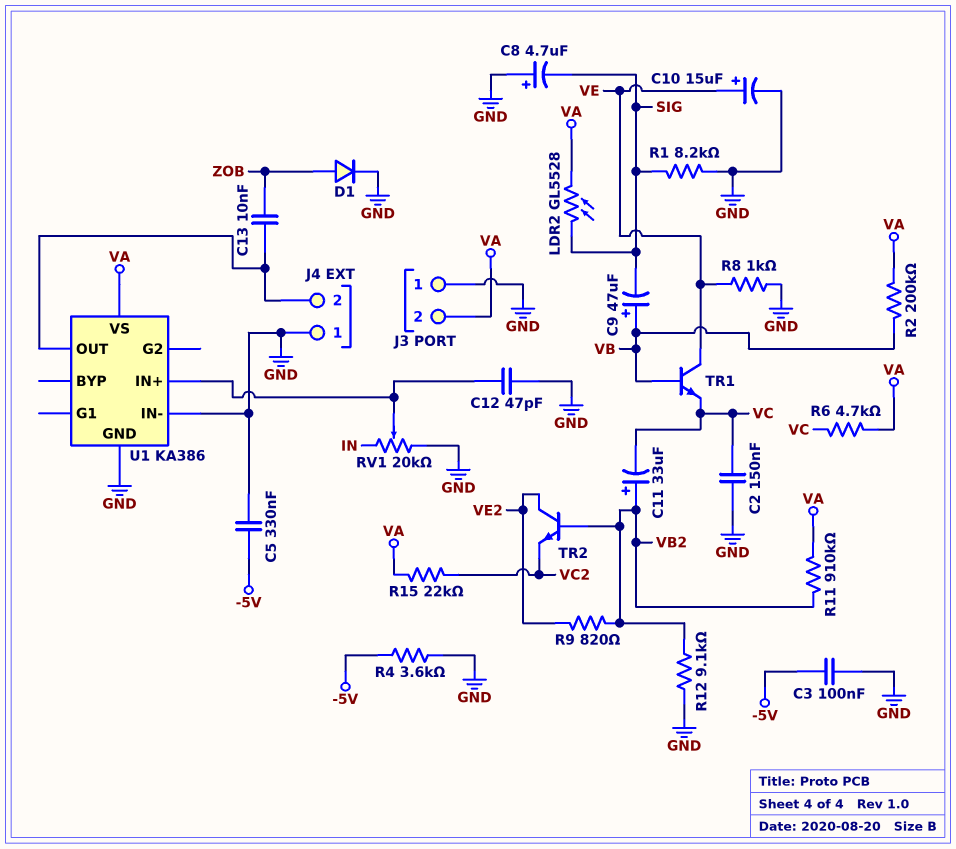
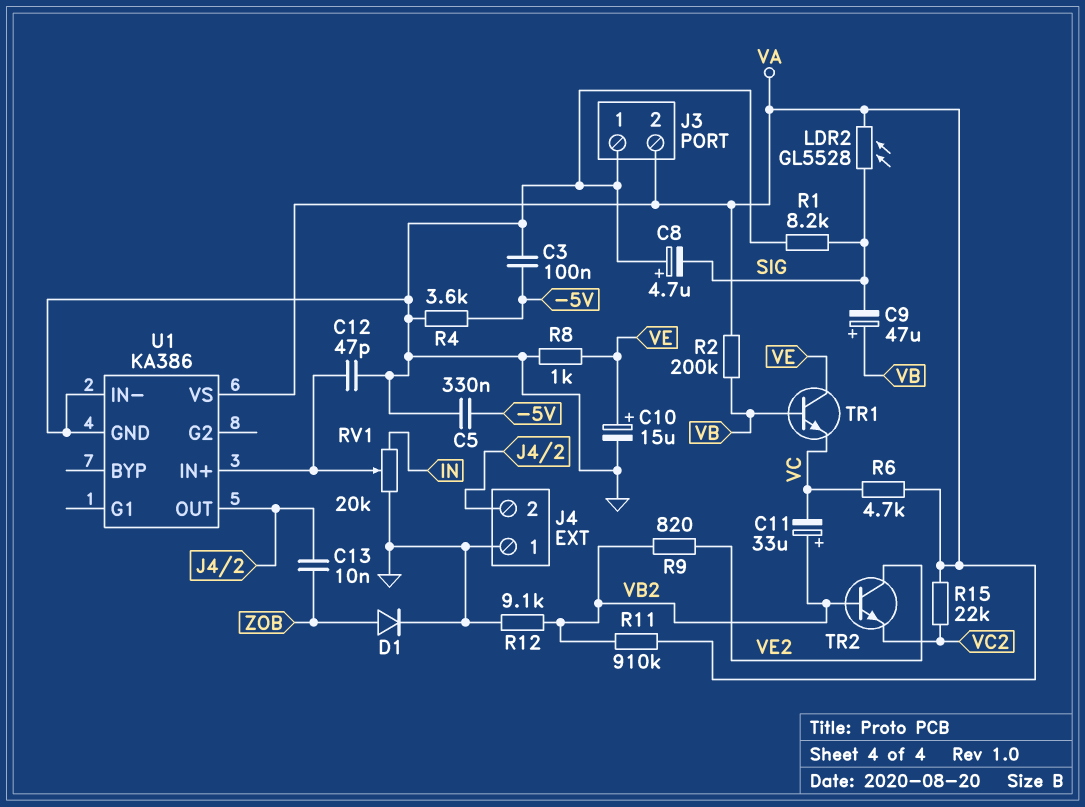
C2: 150nF (GND, VC) -> none

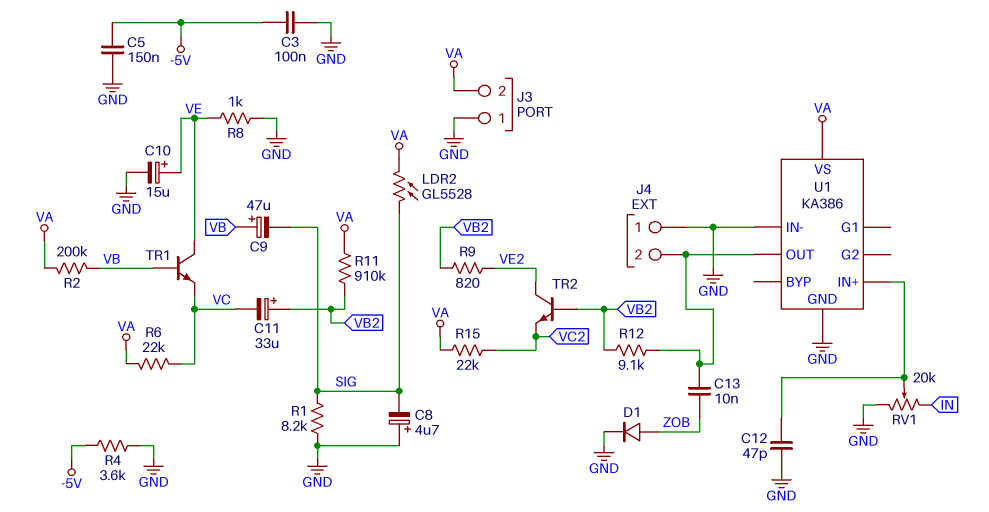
C5: 330nF (-5V, GND) -> 150nF (-5V, GND)
R6: 4.7k (VA, VC) -> 22k (VA, VC)
R12: 9.1k (GND, VB2) -> 9.1k (J4/2, VB2)

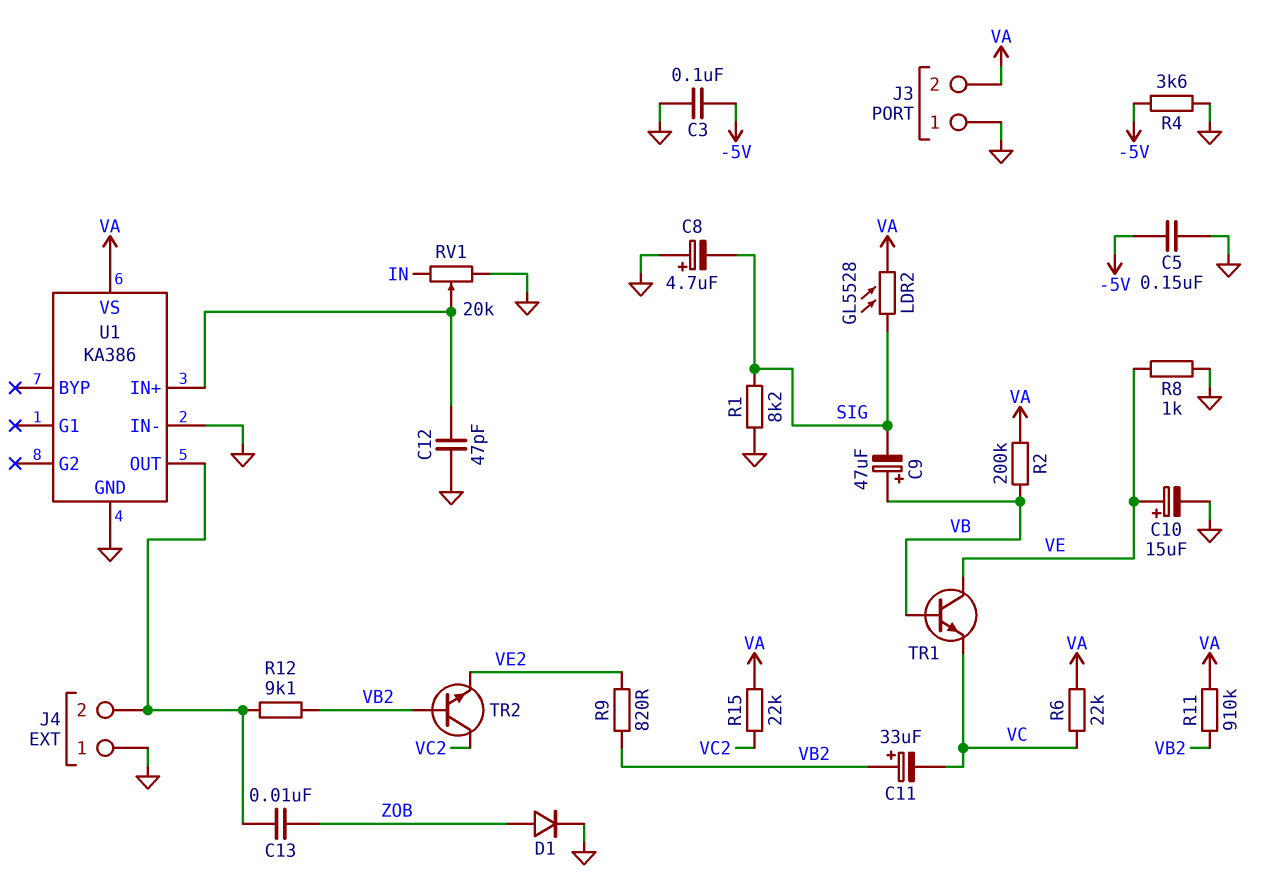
TR2: NPN (B VB2, C VE2, E VC2) -> NPN (B VB2, C VC2, E VE2)

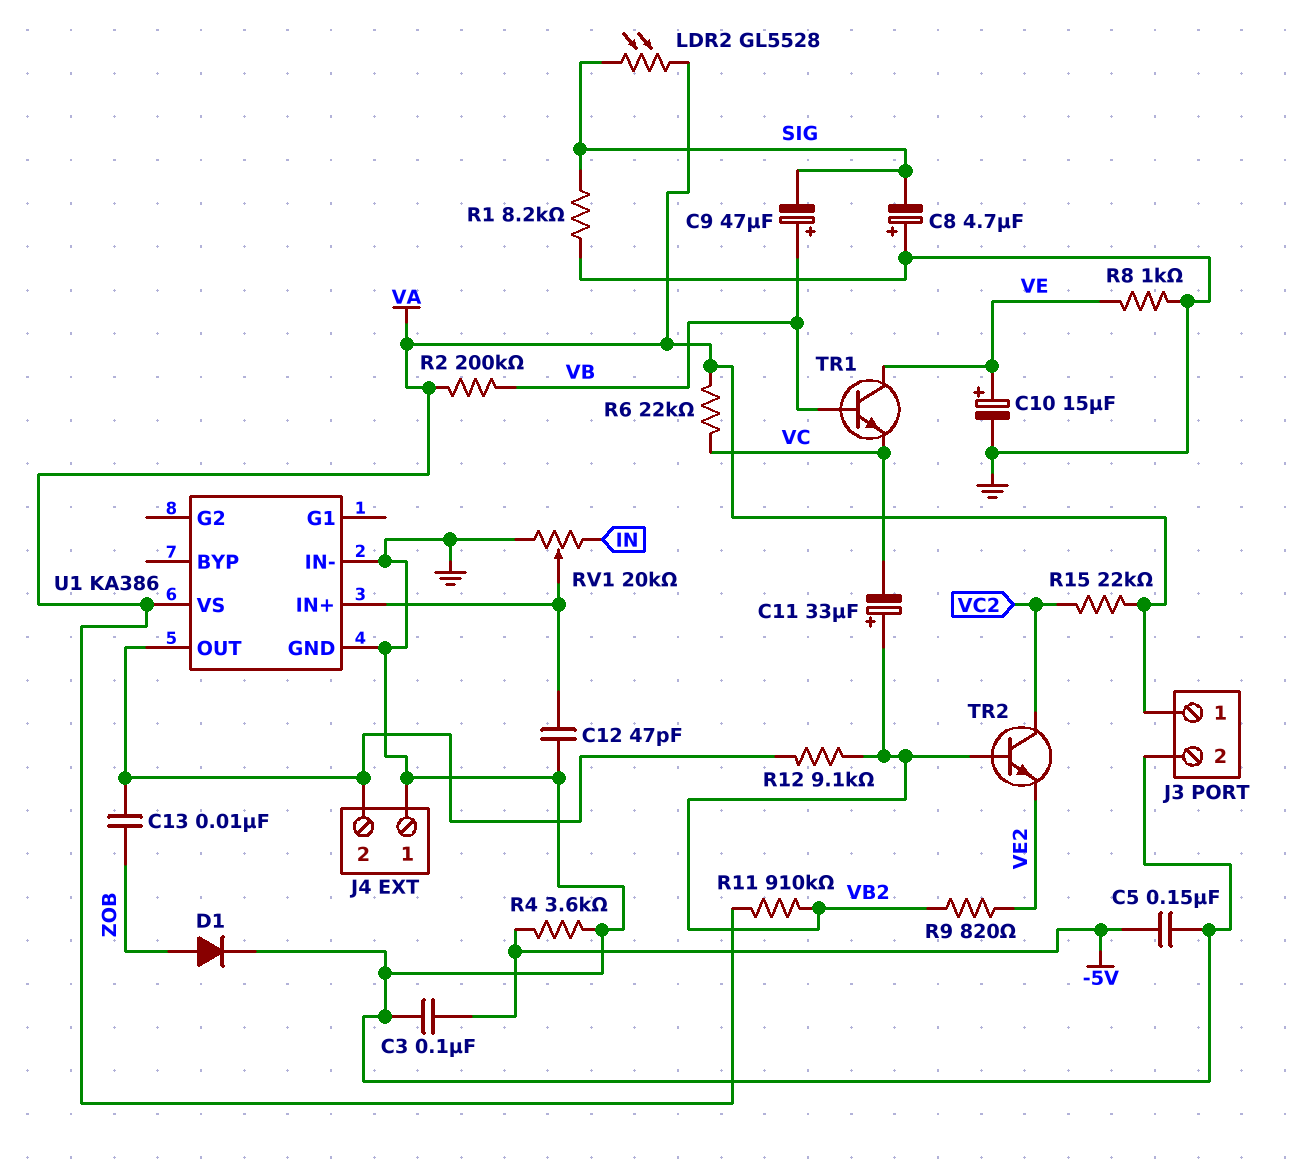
J3 pin 1: GND -> VA
J3 pin 2: VA -> GND

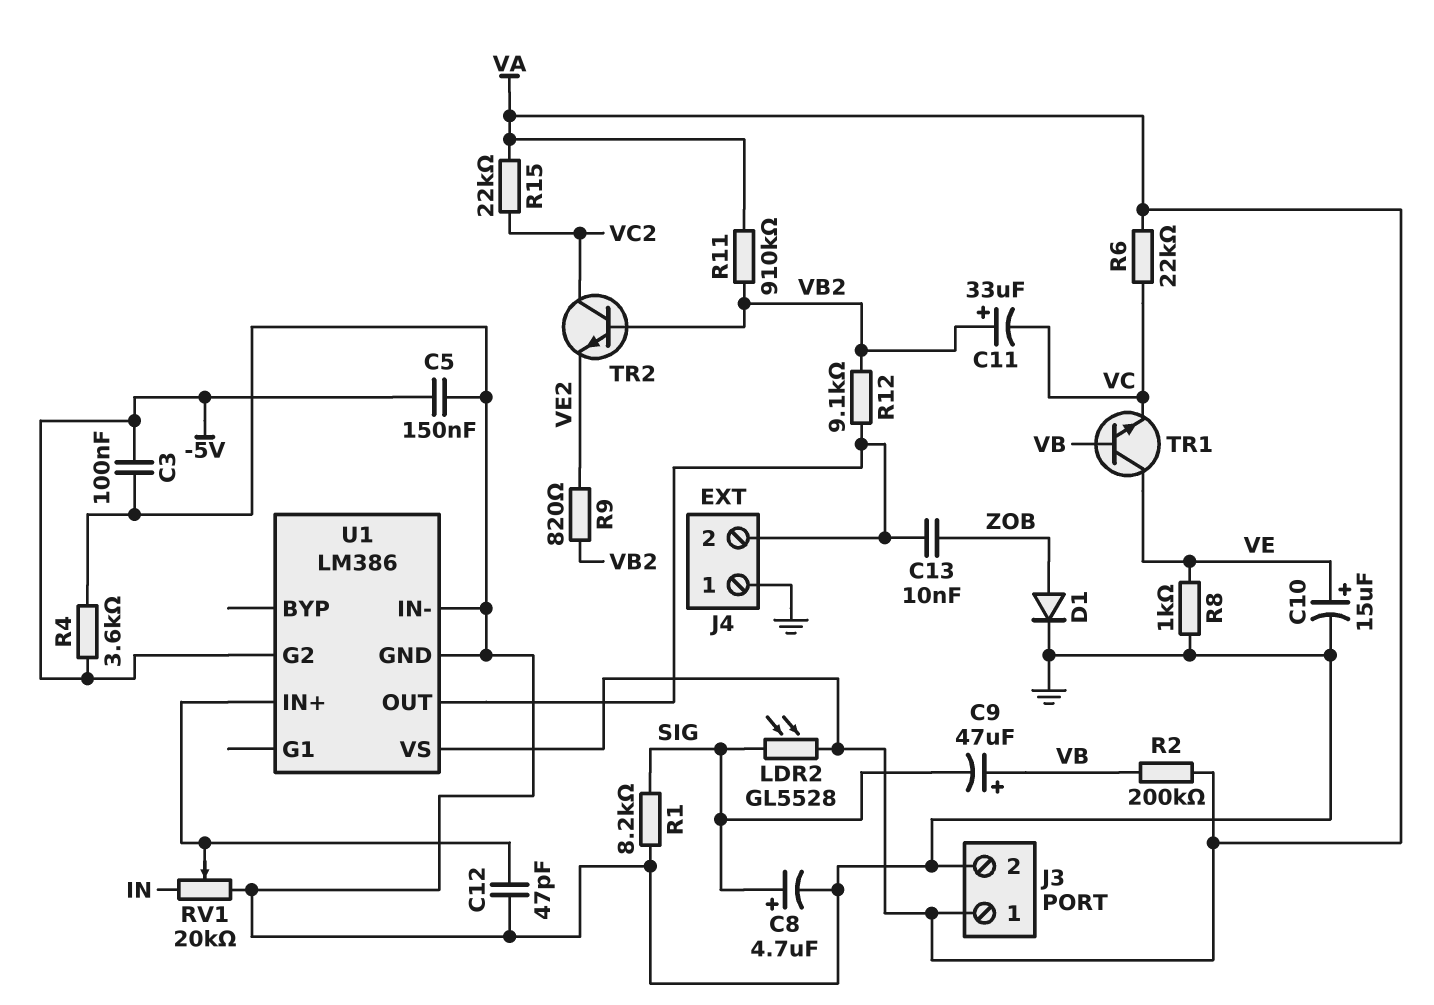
C8: 4.7uF (plus GND, minus SIG) -> 4.7uF (plus SIG, minus GND)
U1: KA386 -> LM386
U1 pin G2: none -> -5V

